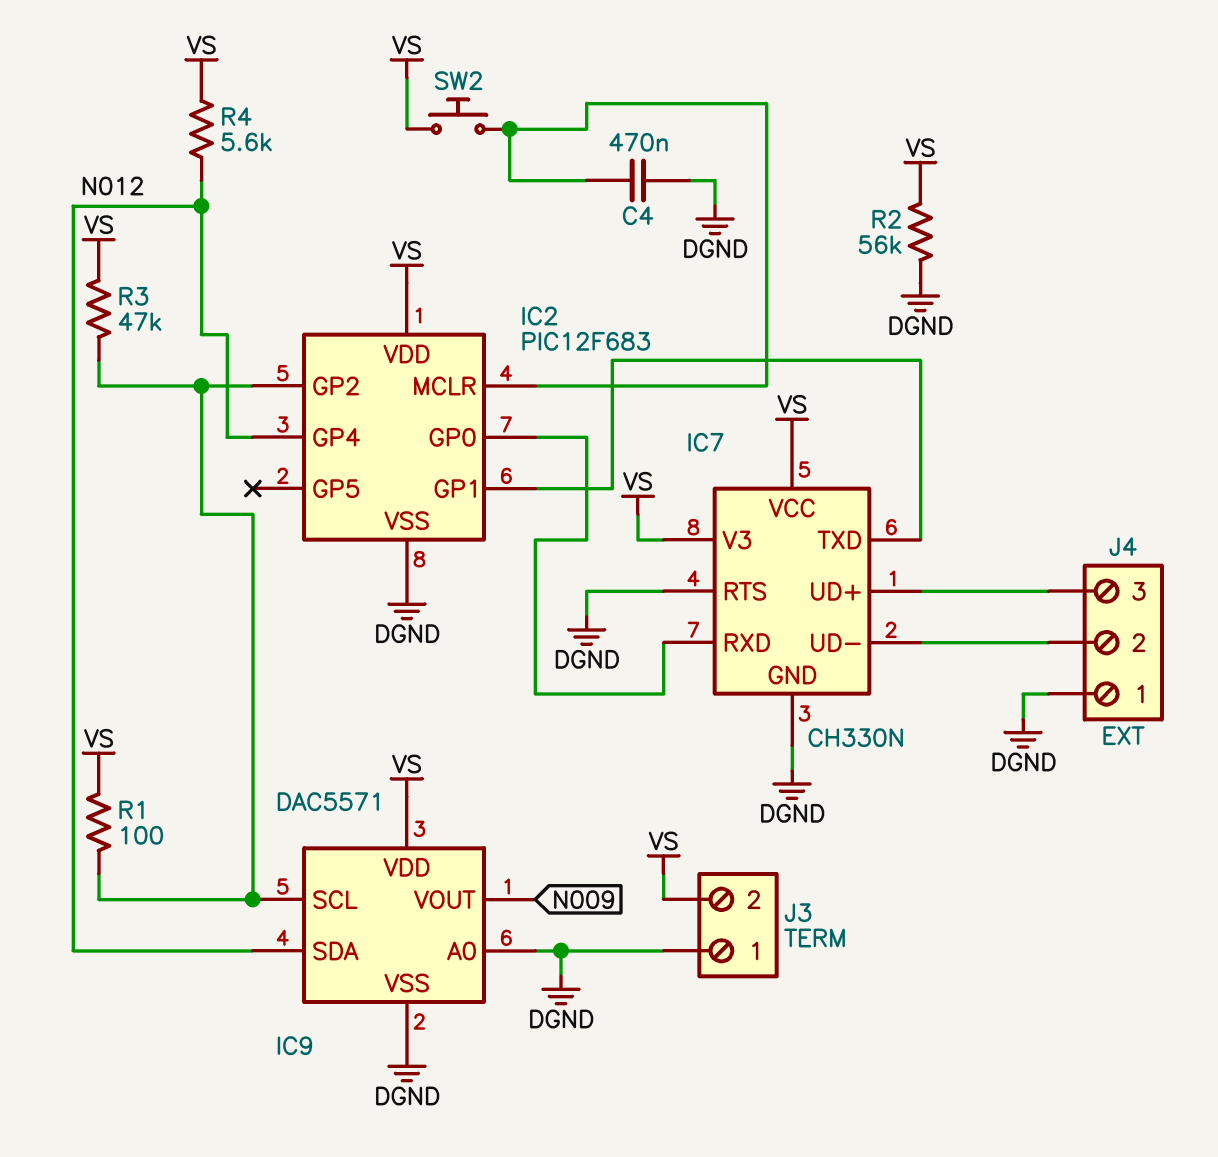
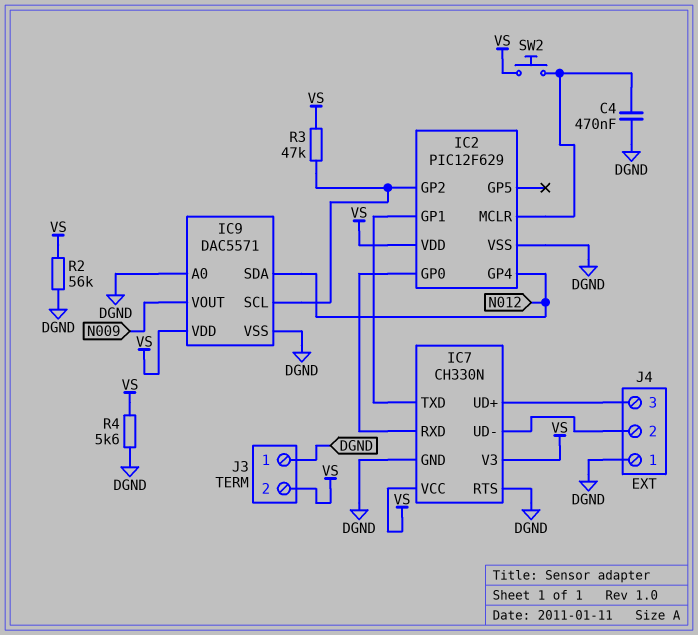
IC2: PIC12F683 -> PIC12F629
R1: 100 (IC2/GP2, VS) -> none
R4: 5.6k (N012, VS) -> 5.6k (DGND, VS)

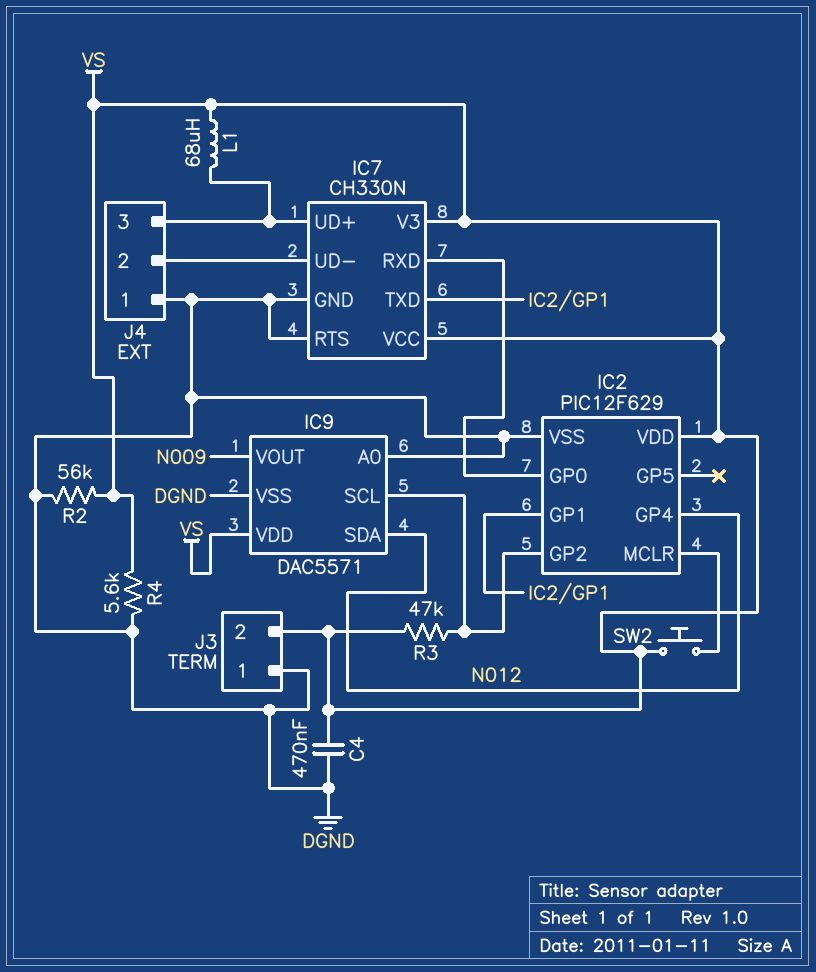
C4: 470nF (DGND, IC2/MCLR) -> 470nF (DGND, VS)
L1: none -> 68uH (IC7/UD+, VS)

